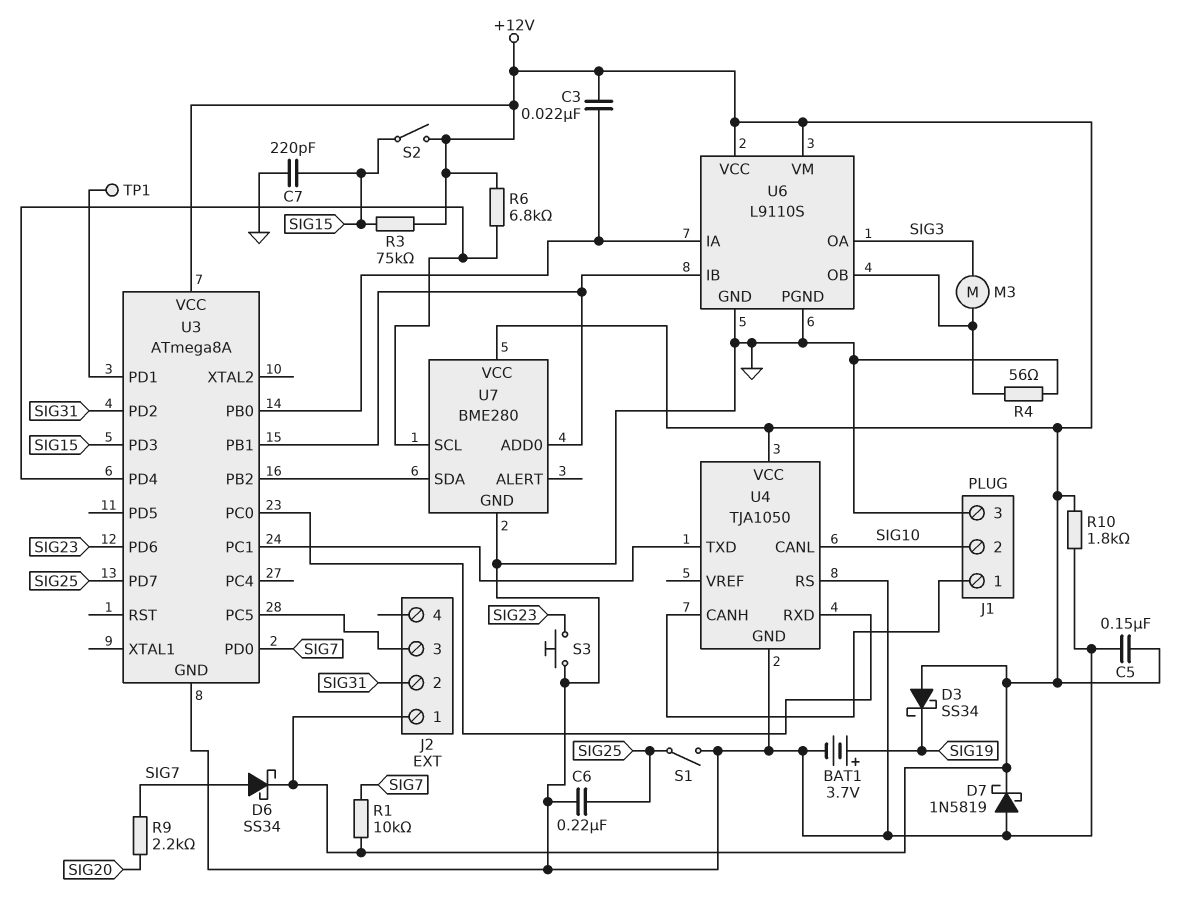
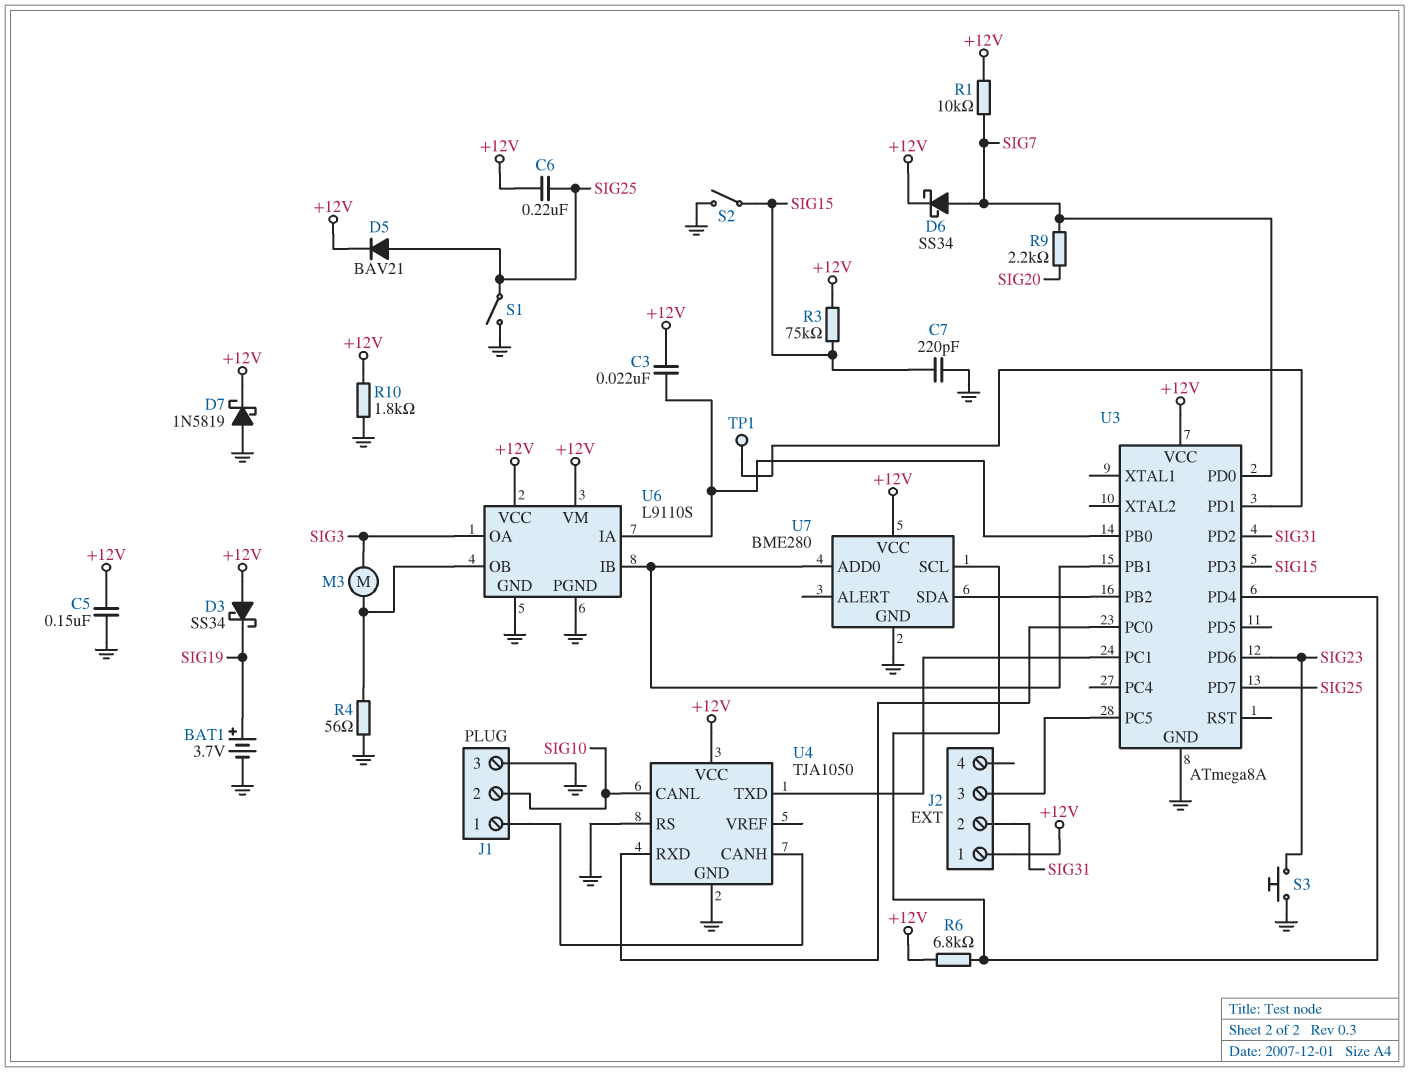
C6: 220nF (GND, SIG25) -> 220nF (+12V, SIG25)
D5: none -> diode BAV21 (A SIG25, K +12V)
S2: switch (+12V, SIG15) -> switch (GND, SIG15)

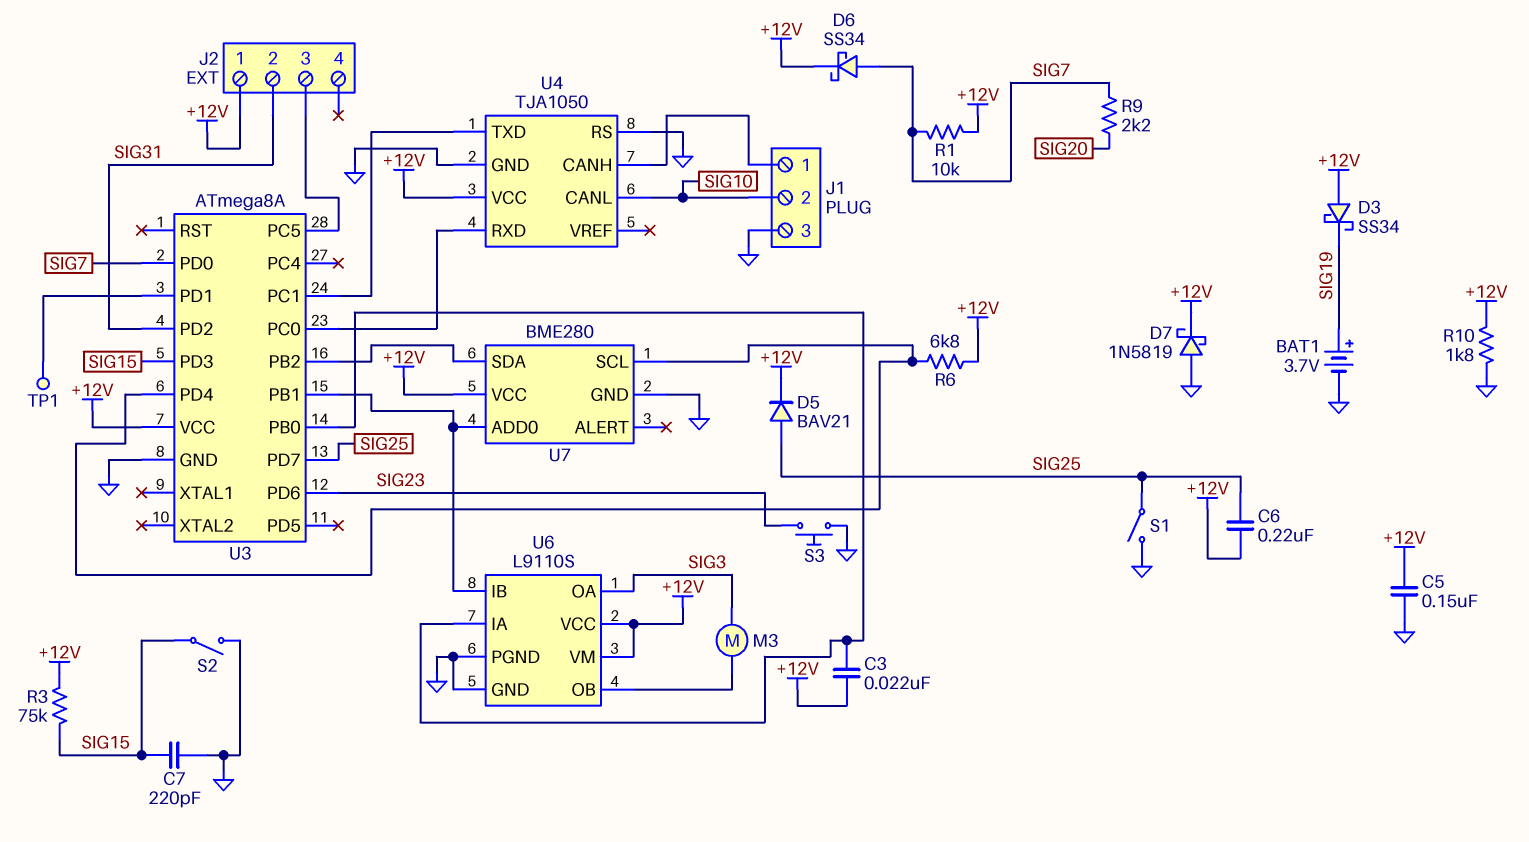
R4: 56 (GND, U6/OB) -> none

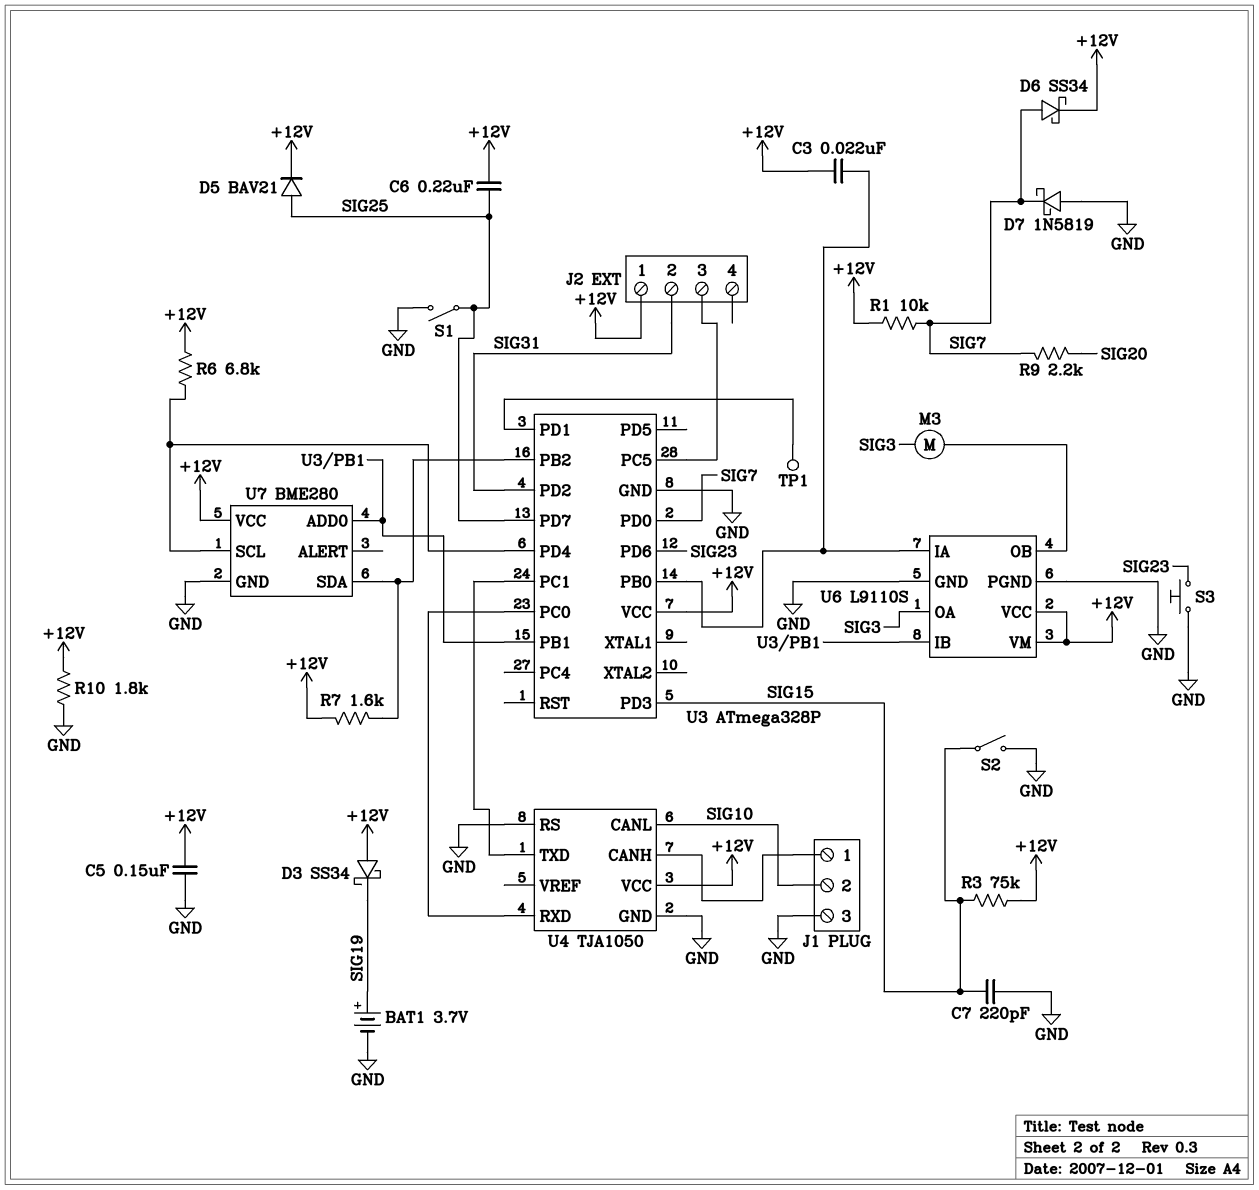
D7: schottky 1N5819 (A GND, K +12V) -> schottky 1N5819 (A GND, K SIG7)
R7: none -> 1.6k (+12V, U3/PB2)
U3: ATmega8A -> ATmega328P

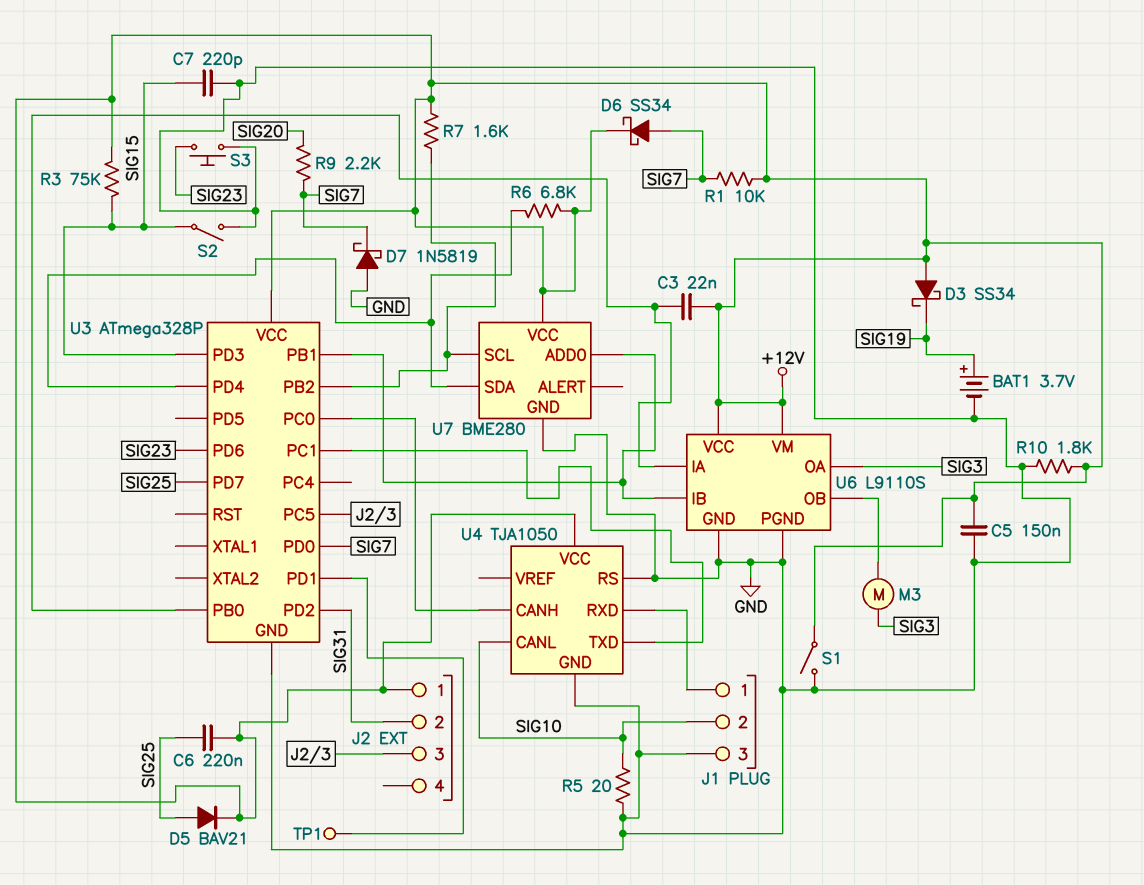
R5: none -> 20 (GND, SIG10)
S1: switch (GND, SIG25) -> switch (+12V, GND)
U4 pin CANH: J1/1 -> U3/PC0
U4 pin RXD: U3/PC0 -> J1/1
U7 pin SCL: U3/PD4 -> U3/PB2
U7 pin SDA: U3/PB2 -> U3/PD4

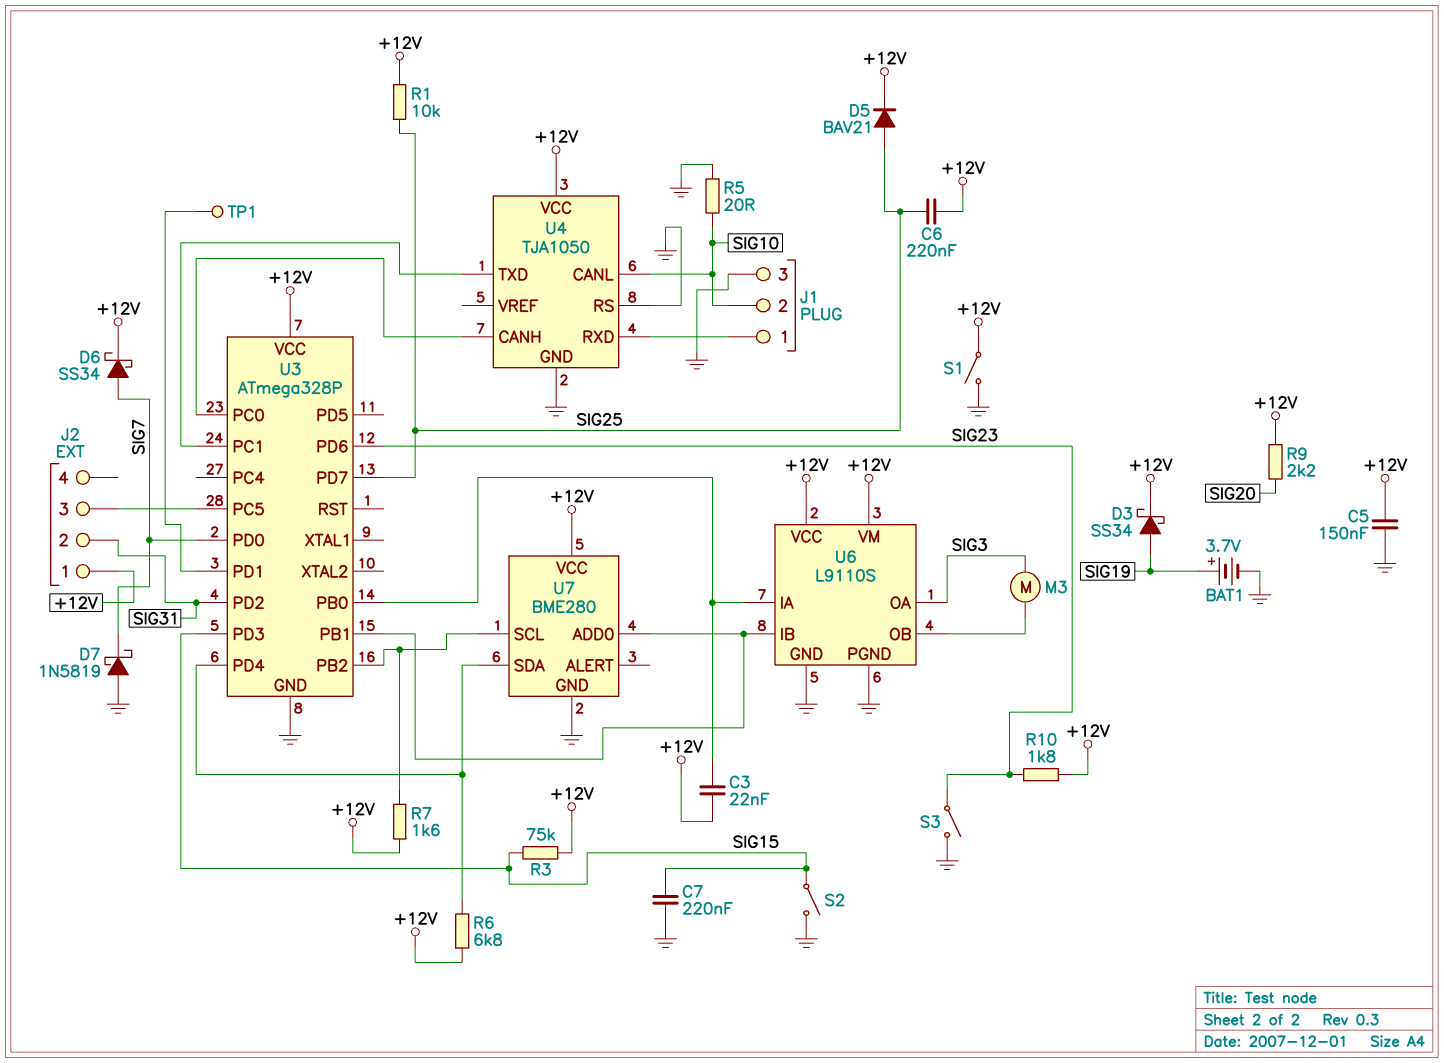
C7: 220pF (GND, SIG15) -> 220nF (GND, SIG15)
D3: schottky SS34 (A +12V, K SIG19) -> schottky SS34 (A SIG19, K +12V)
R1: 10k (+12V, SIG7) -> 10k (+12V, SIG25)
R9: 2.2k (SIG7, SIG20) -> 2.2k (+12V, SIG20)
R10: 1.8k (+12V, GND) -> 1.8k (+12V, SIG23)
S3: button (GND, SIG23) -> switch (GND, SIG23)

